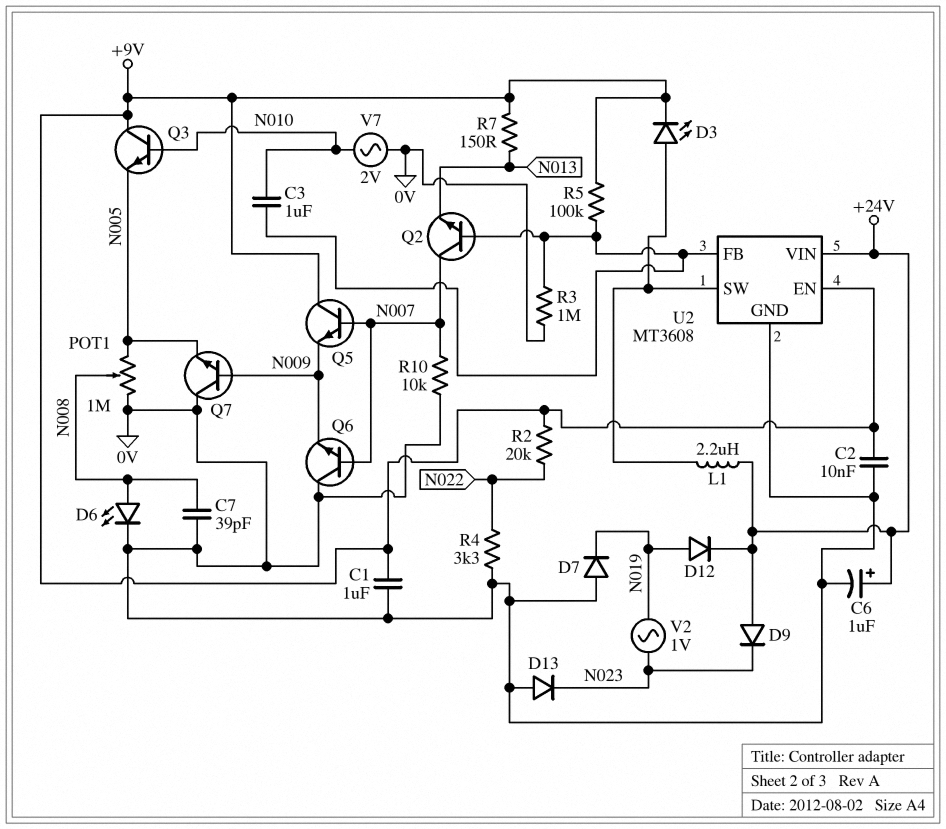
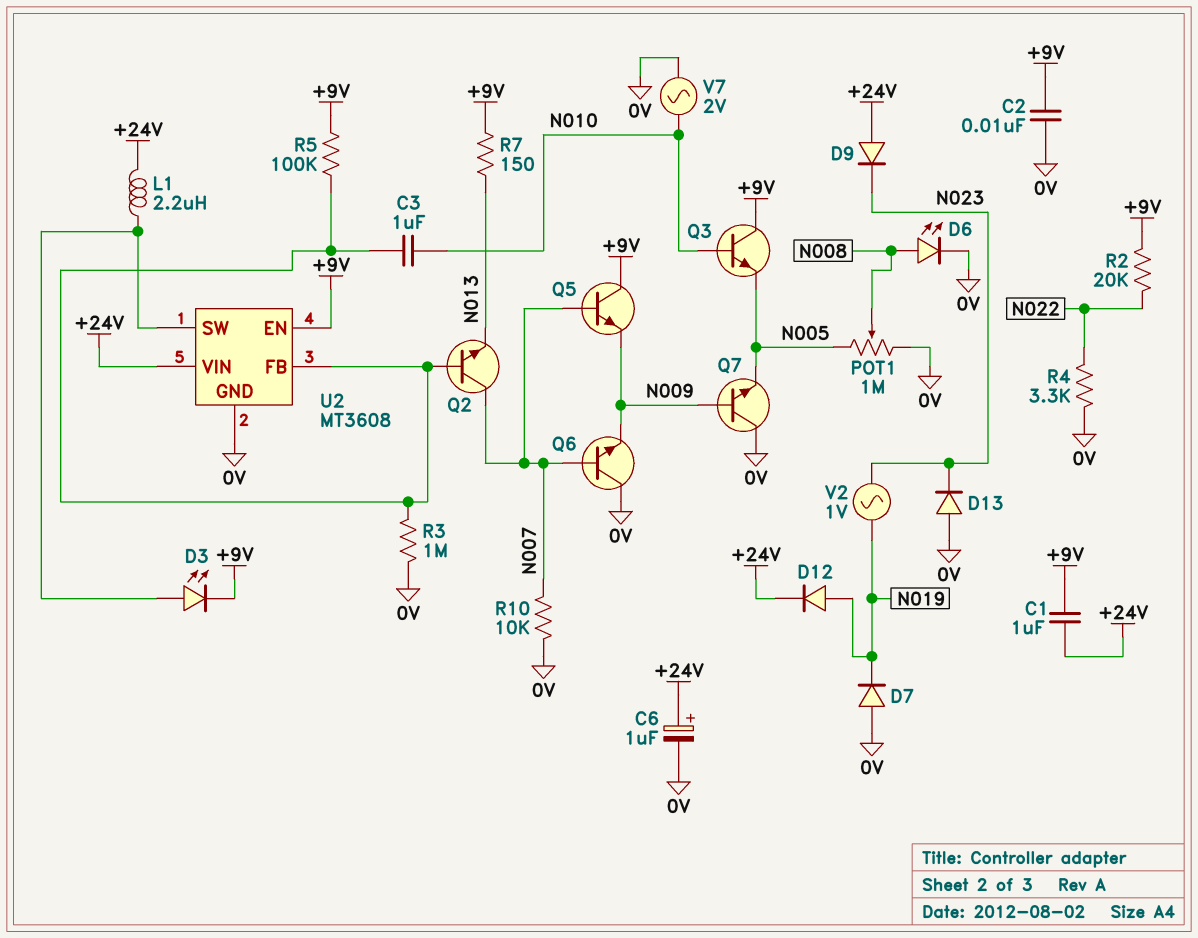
C1: 1uF (+9V, 0V) -> 1uF (+9V, +24V)
C7: 39pF (0V, N008) -> none

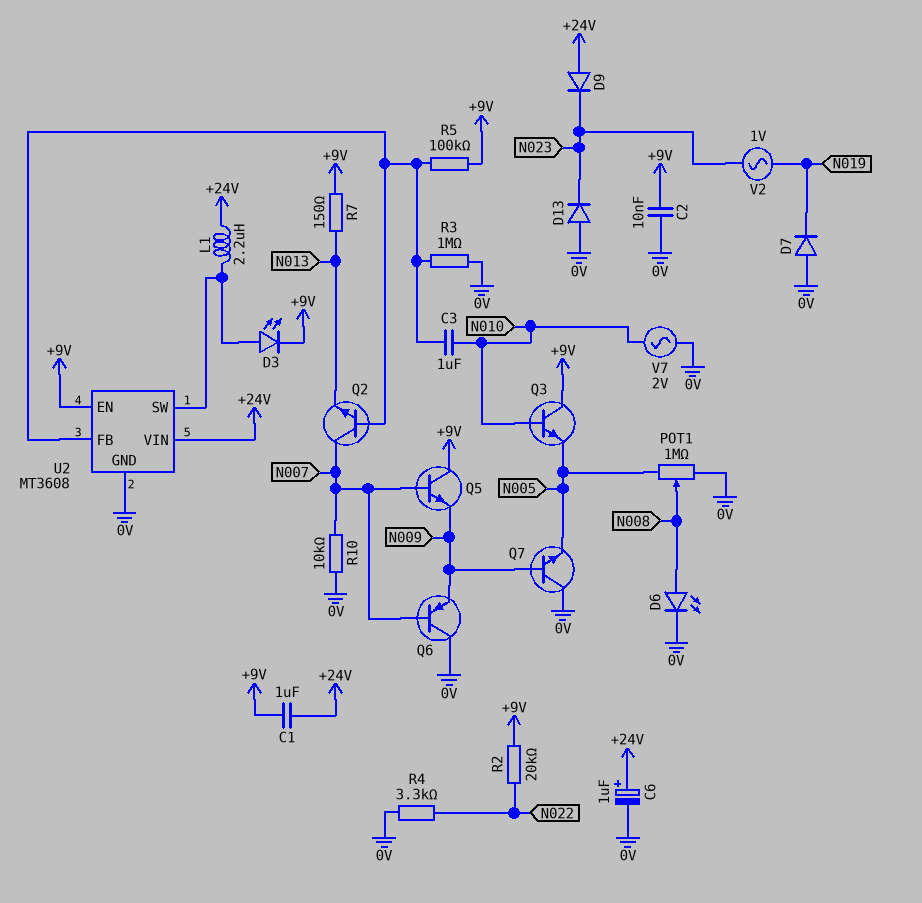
D12: diode (A N019, K +24V) -> none
Q6: NPN (B N007, C 0V, E N009) -> PNP (B N007, C 0V, E N009)

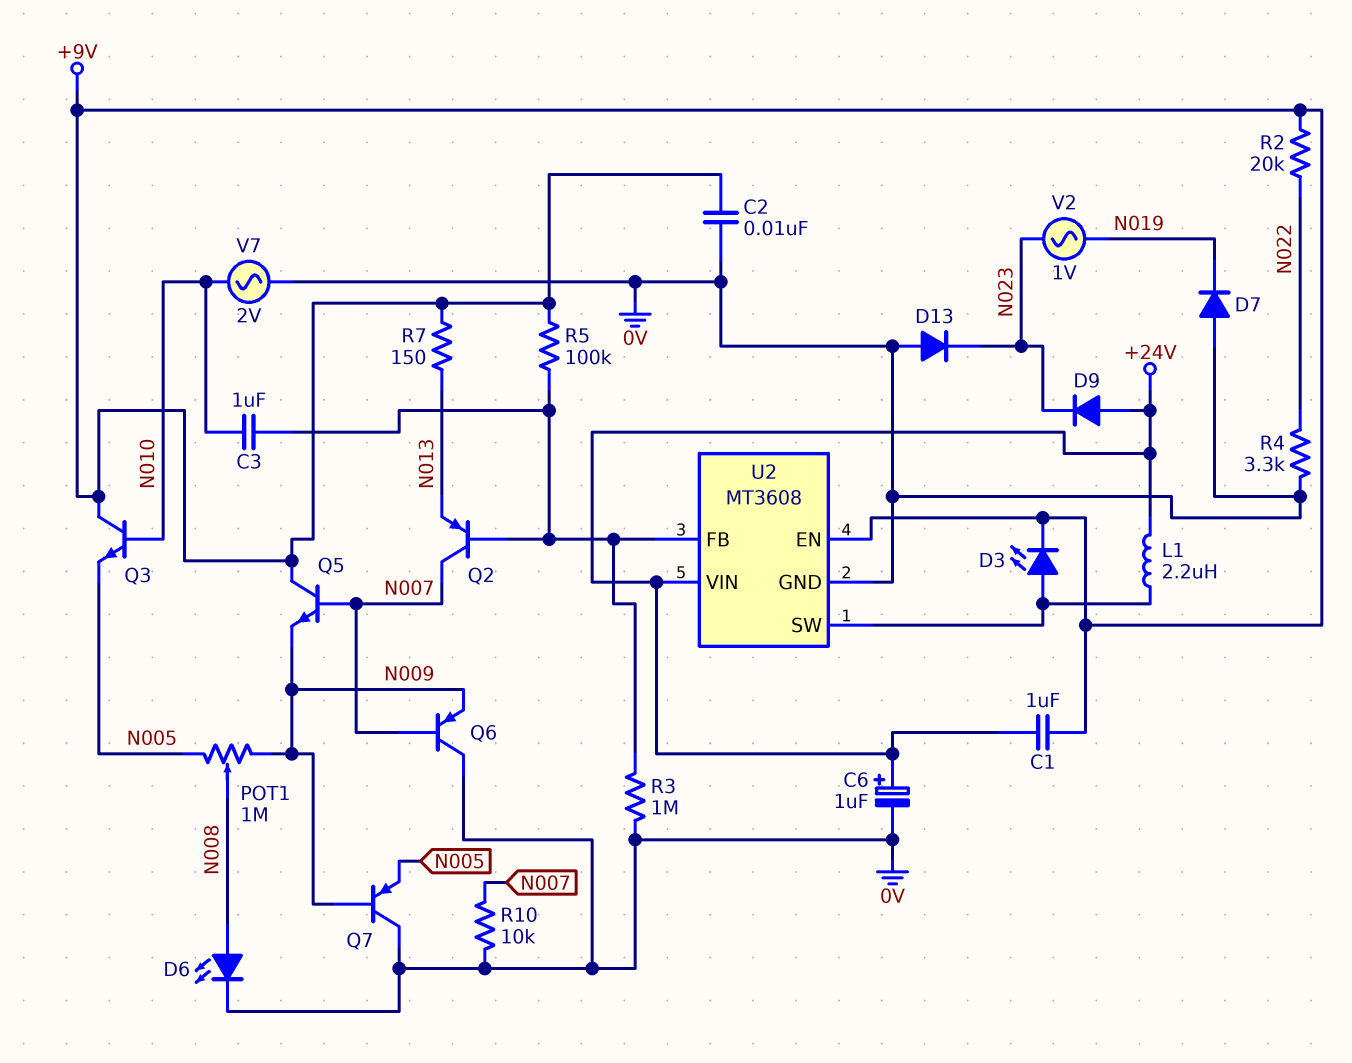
POT1: 1M (0V, N005, wiper N008) -> 1M (N005, N009, wiper N008)
Q2: NPN (B U2/FB, C N007, E N013) -> PNP (B U2/FB, C N007, E N013)
Q7: NPN (B N009, C 0V, E N005) -> PNP (B N009, C 0V, E N005)

